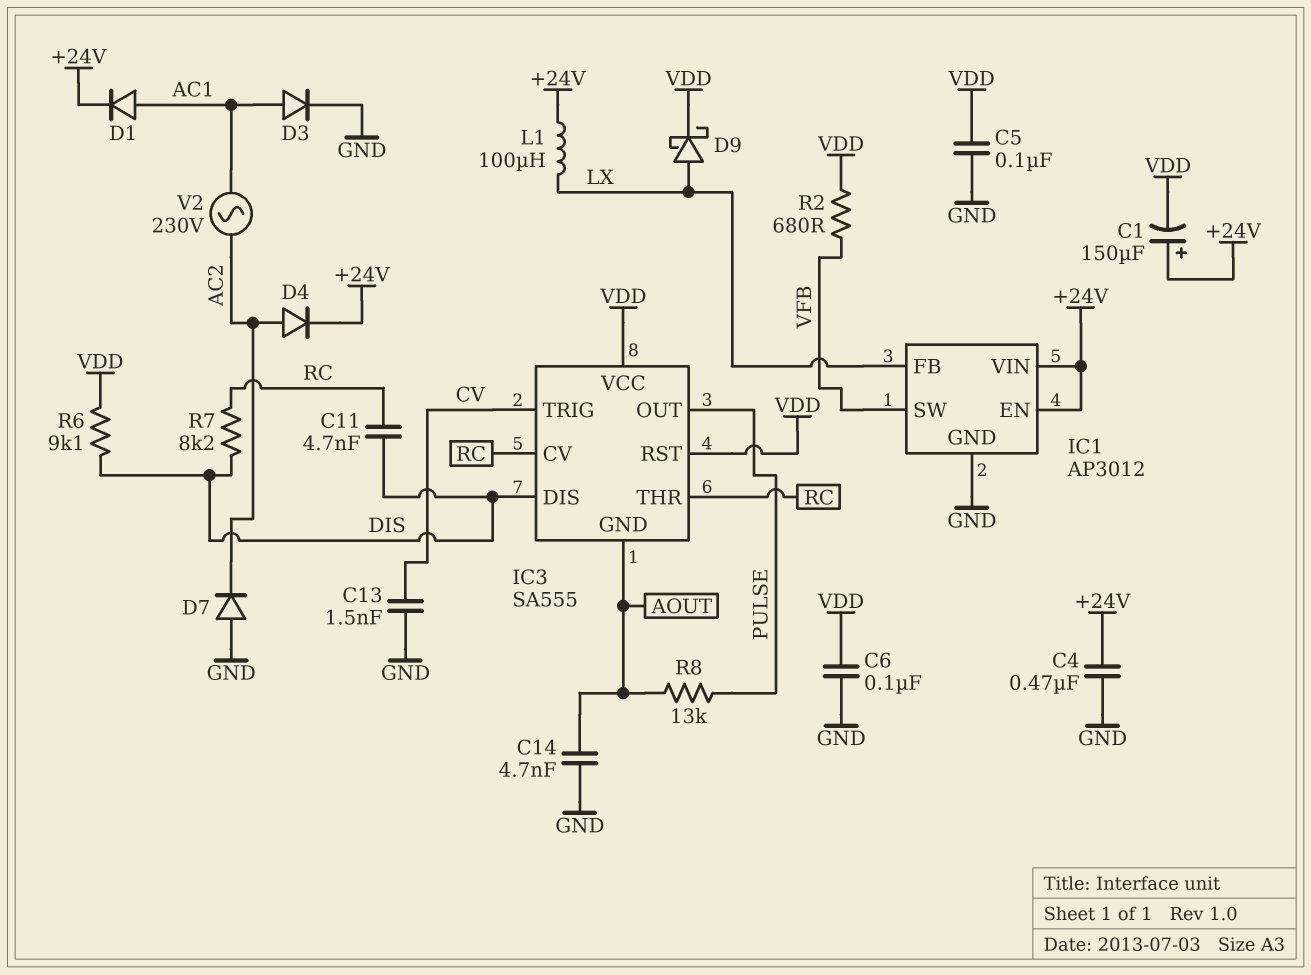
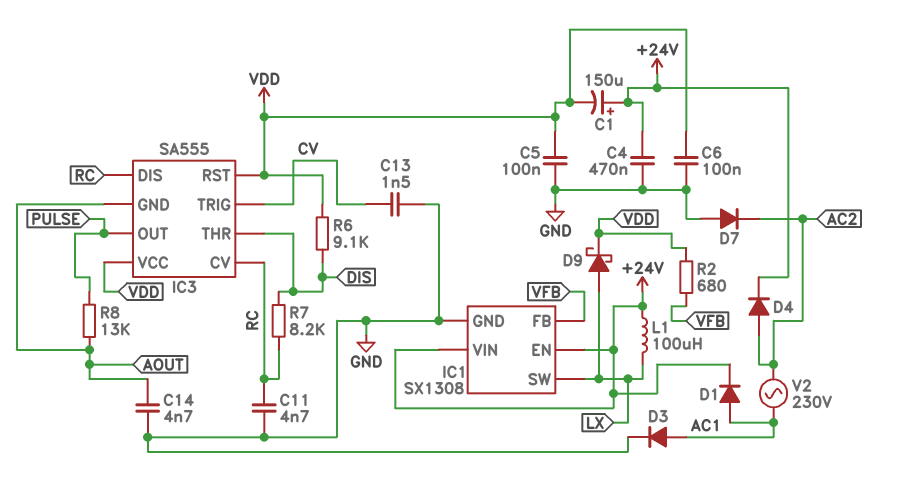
C11: 4.7nF (DIS, RC) -> 4.7nF (GND, RC)
IC1: AP3012 -> SX1308
IC1 pin FB: LX -> VFB
IC1 pin SW: VFB -> LX
IC3 pin DIS: DIS -> RC
IC3 pin THR: RC -> DIS

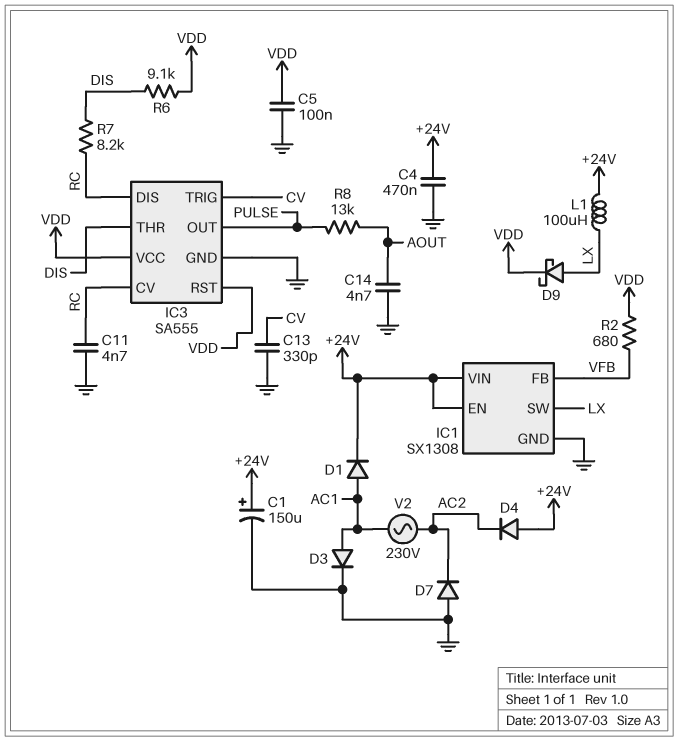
C1: 150uF (plus +24V, minus VDD) -> 150uF (plus +24V, minus GND)
C6: 100nF (GND, VDD) -> none
C13: 1.5nF (CV, GND) -> 330pF (CV, GND)
D4: diode (A AC2, K +24V) -> diode (A +24V, K AC2)
IC3 pin GND: AOUT -> GND

